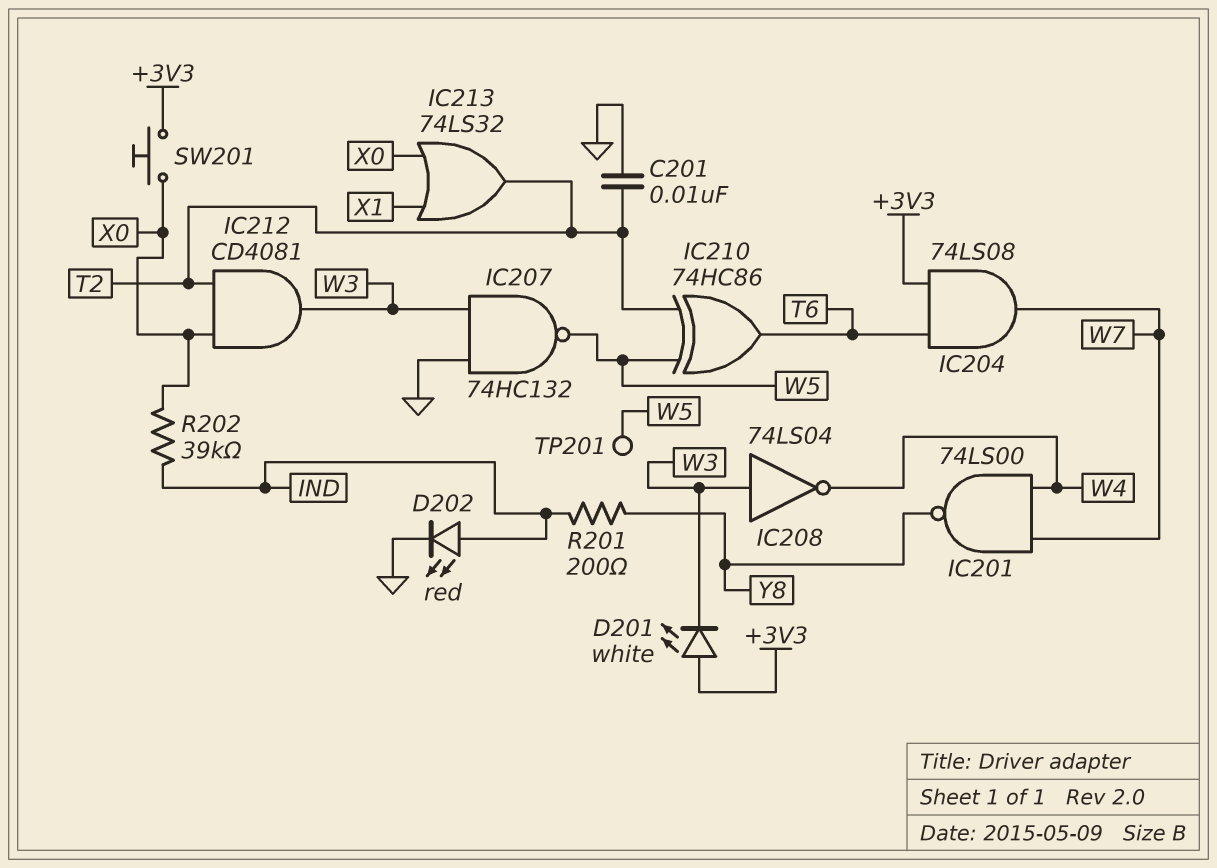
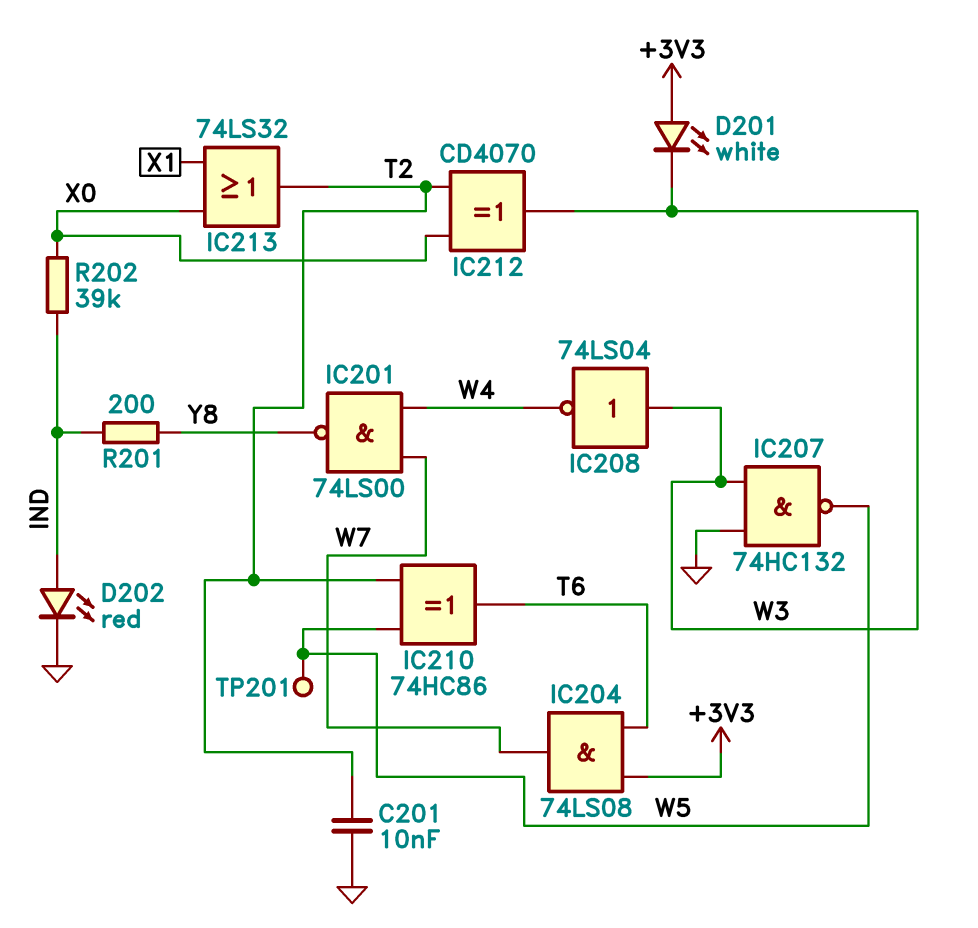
IC212: AND CD4081 (in T2, in X0, out W3) -> XOR CD4070 (in T2, in X0, out W3)
SW201: button (+3V3, X0) -> none

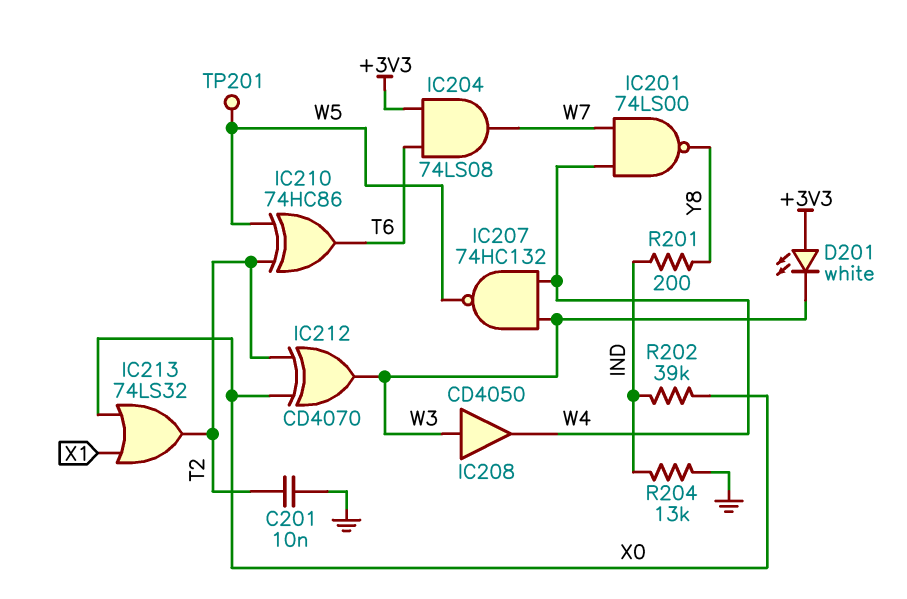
D202: LED red (A IND, K GND) -> none
IC207: NAND 74HC132 (in GND, in W3, out W5) -> NAND 74HC132 (in W3, in W4, out W5)
IC208: NOT 74LS04 (in W3, out W4) -> buffer CD4050 (in W3, out W4)
R204: none -> 13k (GND, IND)

